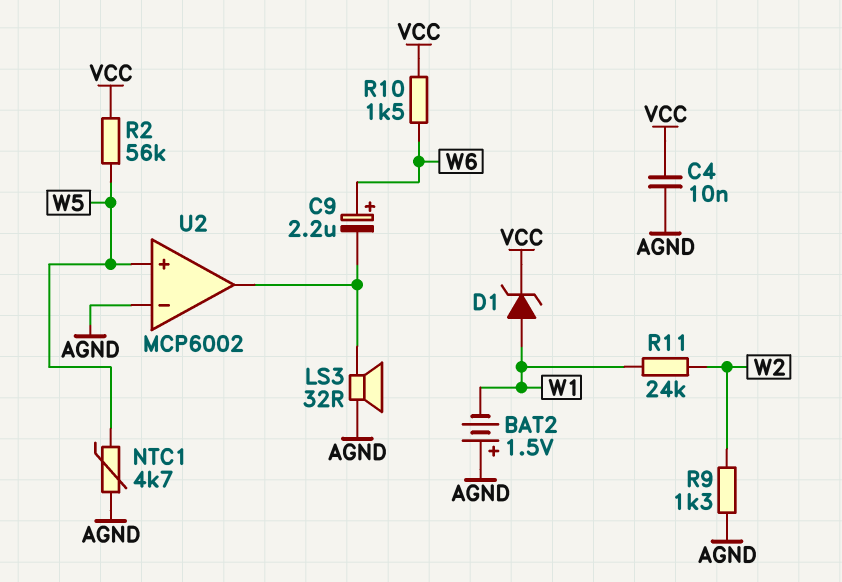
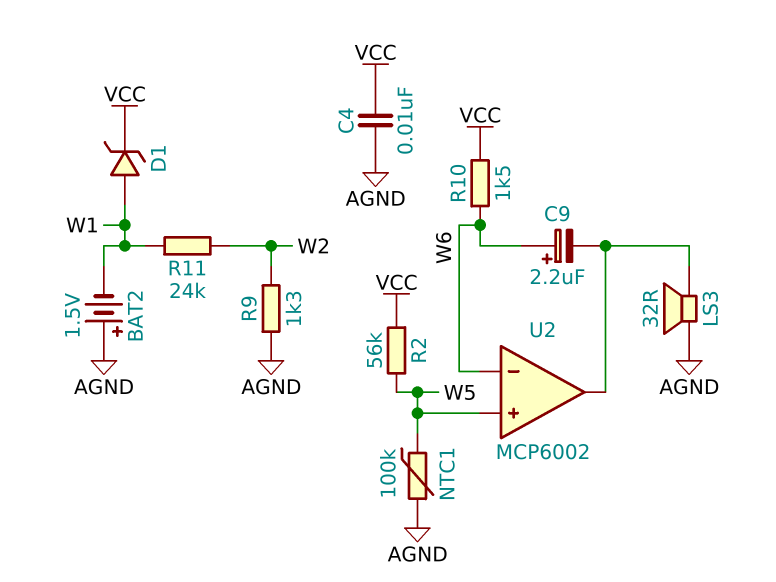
NTC1: 4.7k (AGND, W5) -> 100k (AGND, W5)
U2 pin in-: AGND -> W6

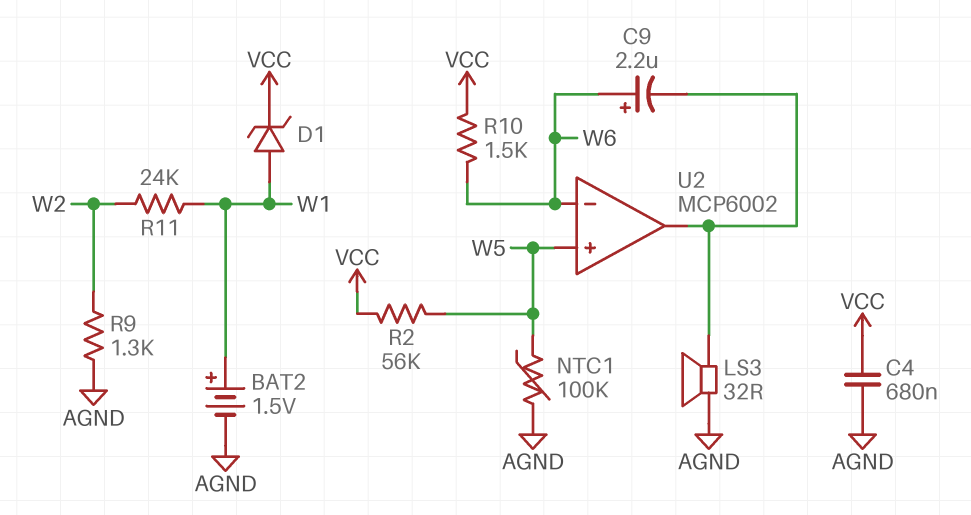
BAT2: 1.5V (plus AGND, minus W1) -> 1.5V (plus W1, minus AGND)
C4: 10nF (AGND, VCC) -> 680nF (AGND, VCC)

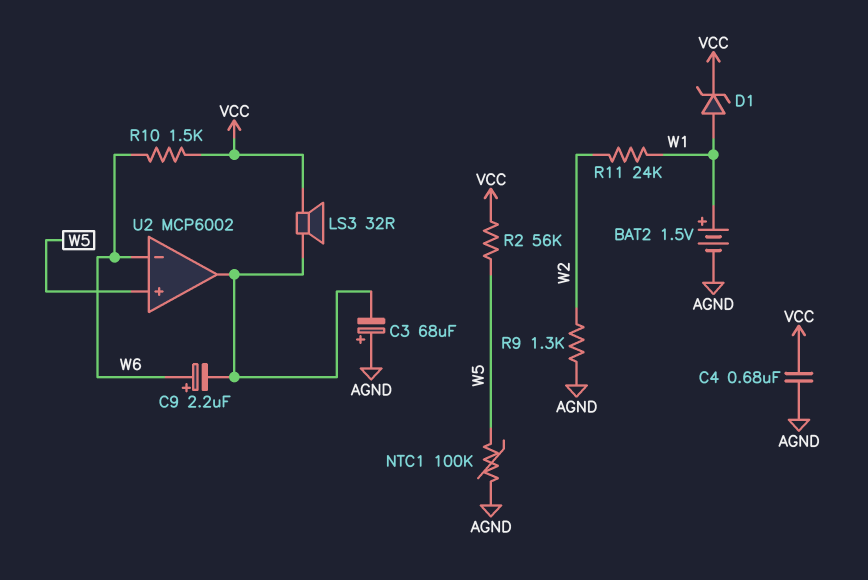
C3: none -> 68uF (plus AGND, minus U2/out)
LS3: speaker 32R (AGND, U2/out) -> speaker 32R (U2/out, VCC)

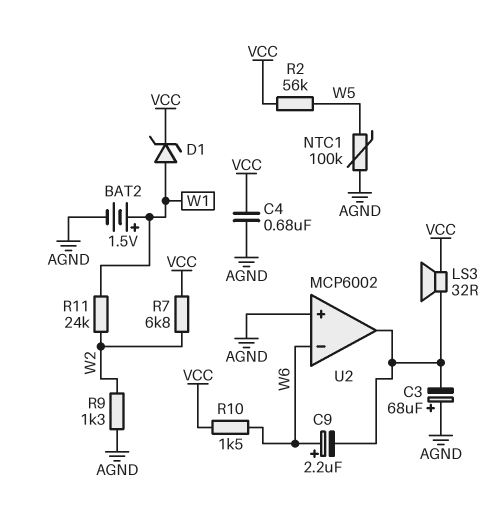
R7: none -> 6.8k (VCC, W2)
U2 pin in+: W5 -> AGND

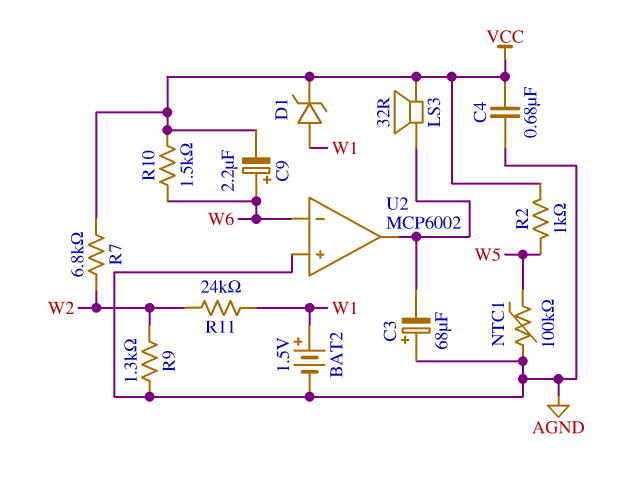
C9: 2.2uF (plus W6, minus U2/out) -> 2.2uF (plus W6, minus VCC)
R2: 56k (VCC, W5) -> 1k (VCC, W5)

